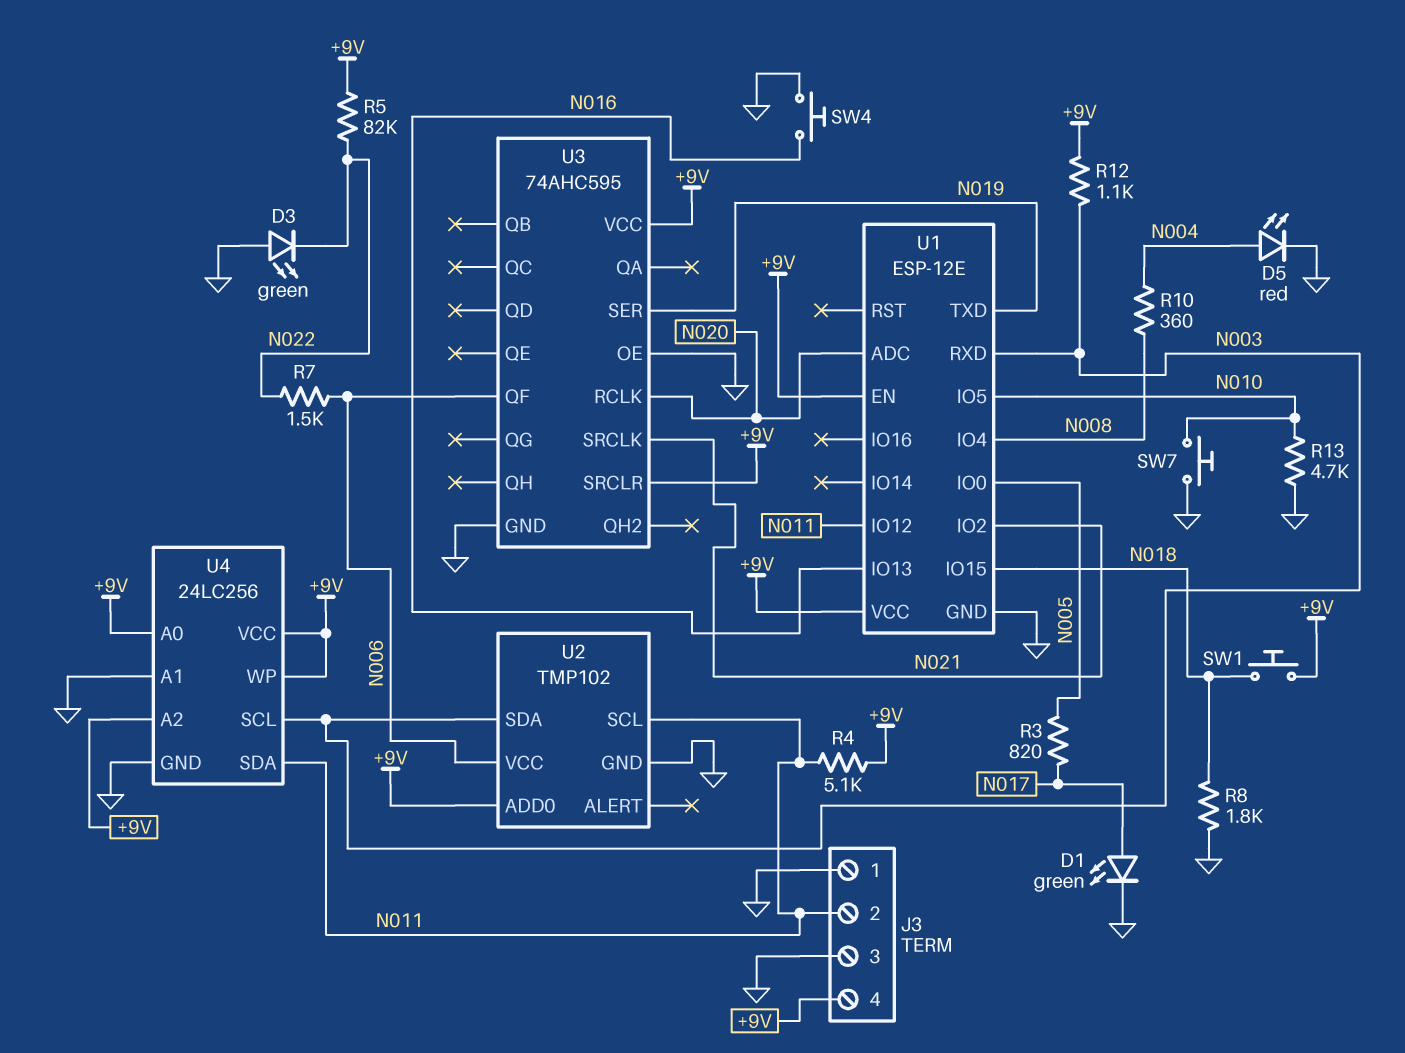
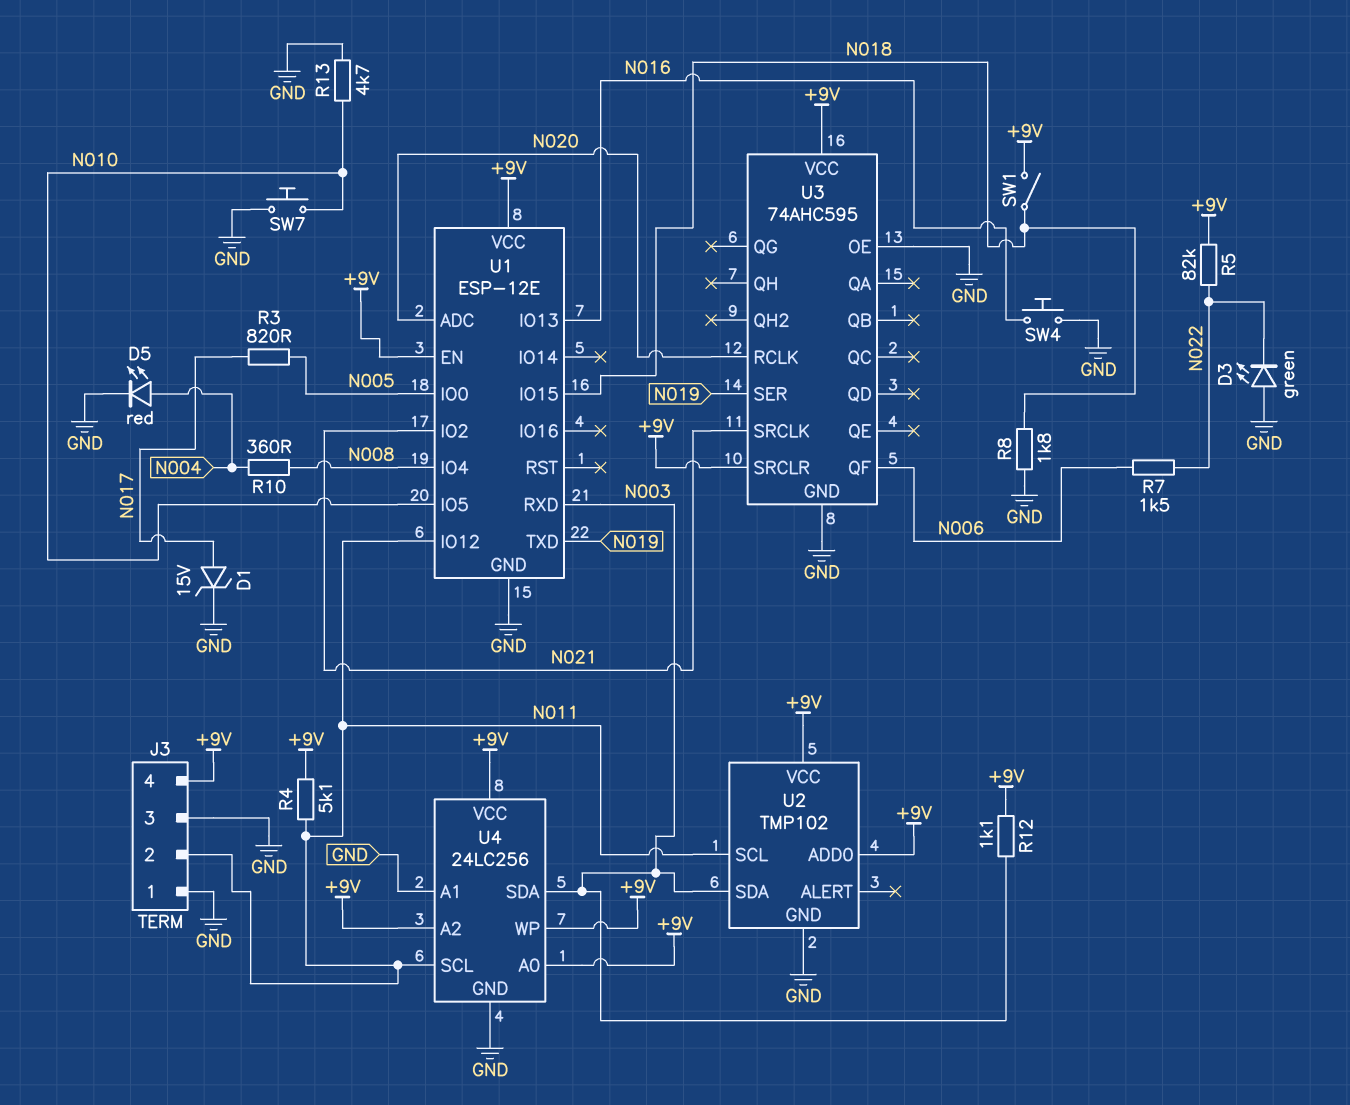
D1: LED green (A N017, K GND) -> zener 15V (A N017, K GND)
SW1: button (+9V, N018) -> switch (+9V, N018)
U2 pin VCC: N006 -> +9V
U4 pin SCL: N003 -> N011
U4 pin SDA: N011 -> N003

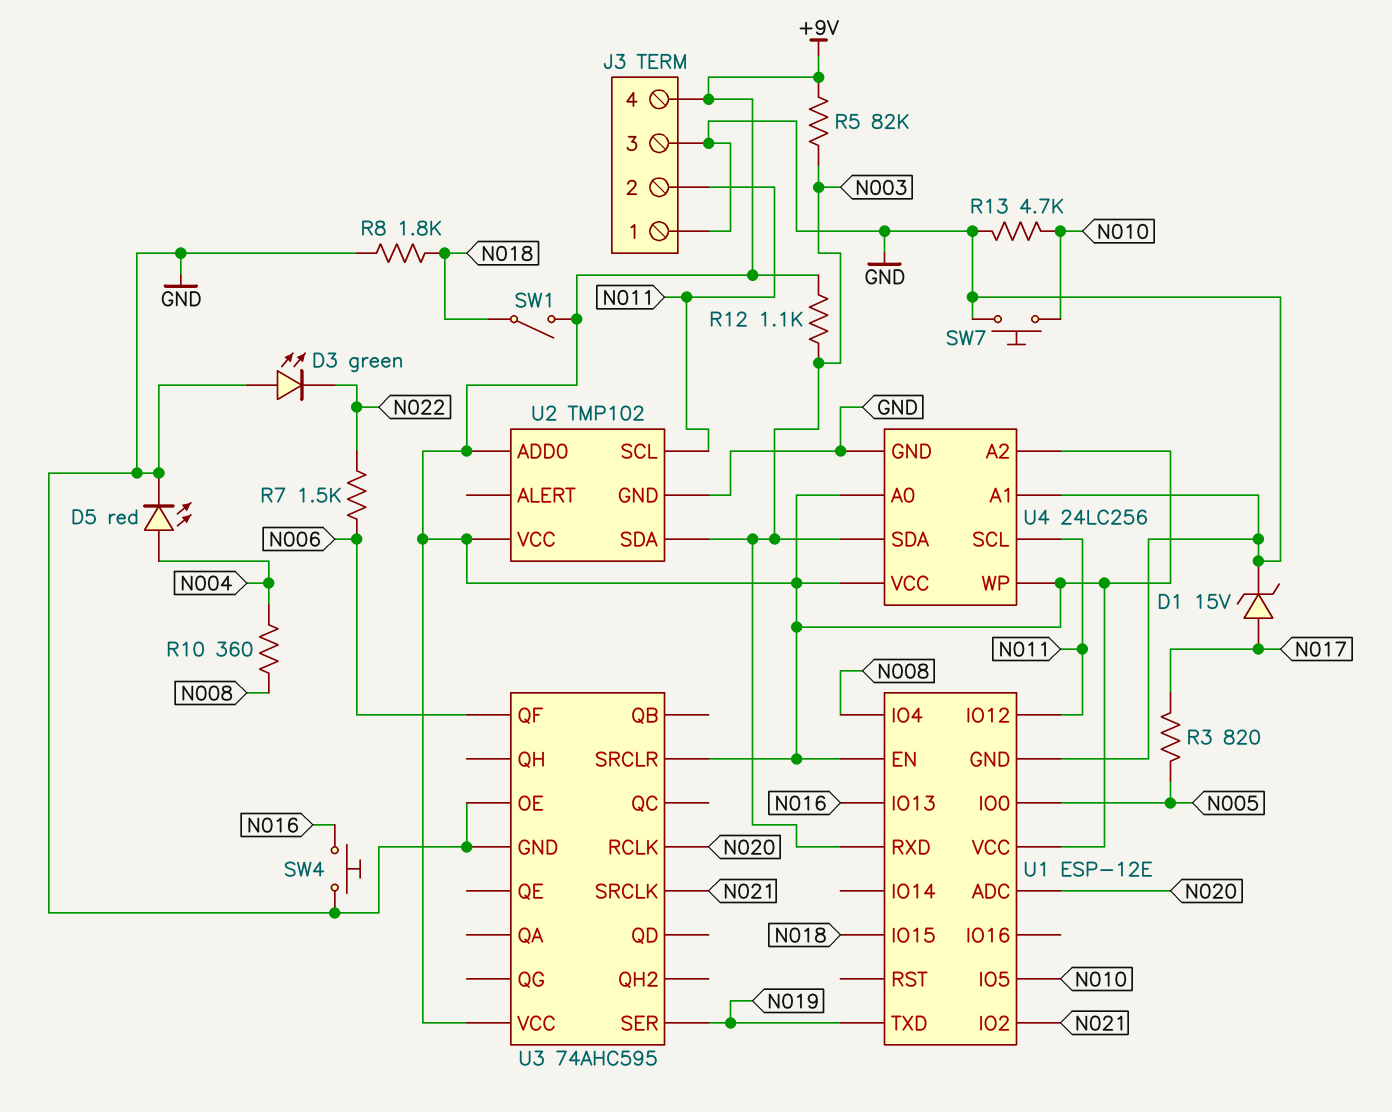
R4: 5.1k (+9V, N011) -> none
R5: 82k (+9V, N022) -> 82k (+9V, N003)

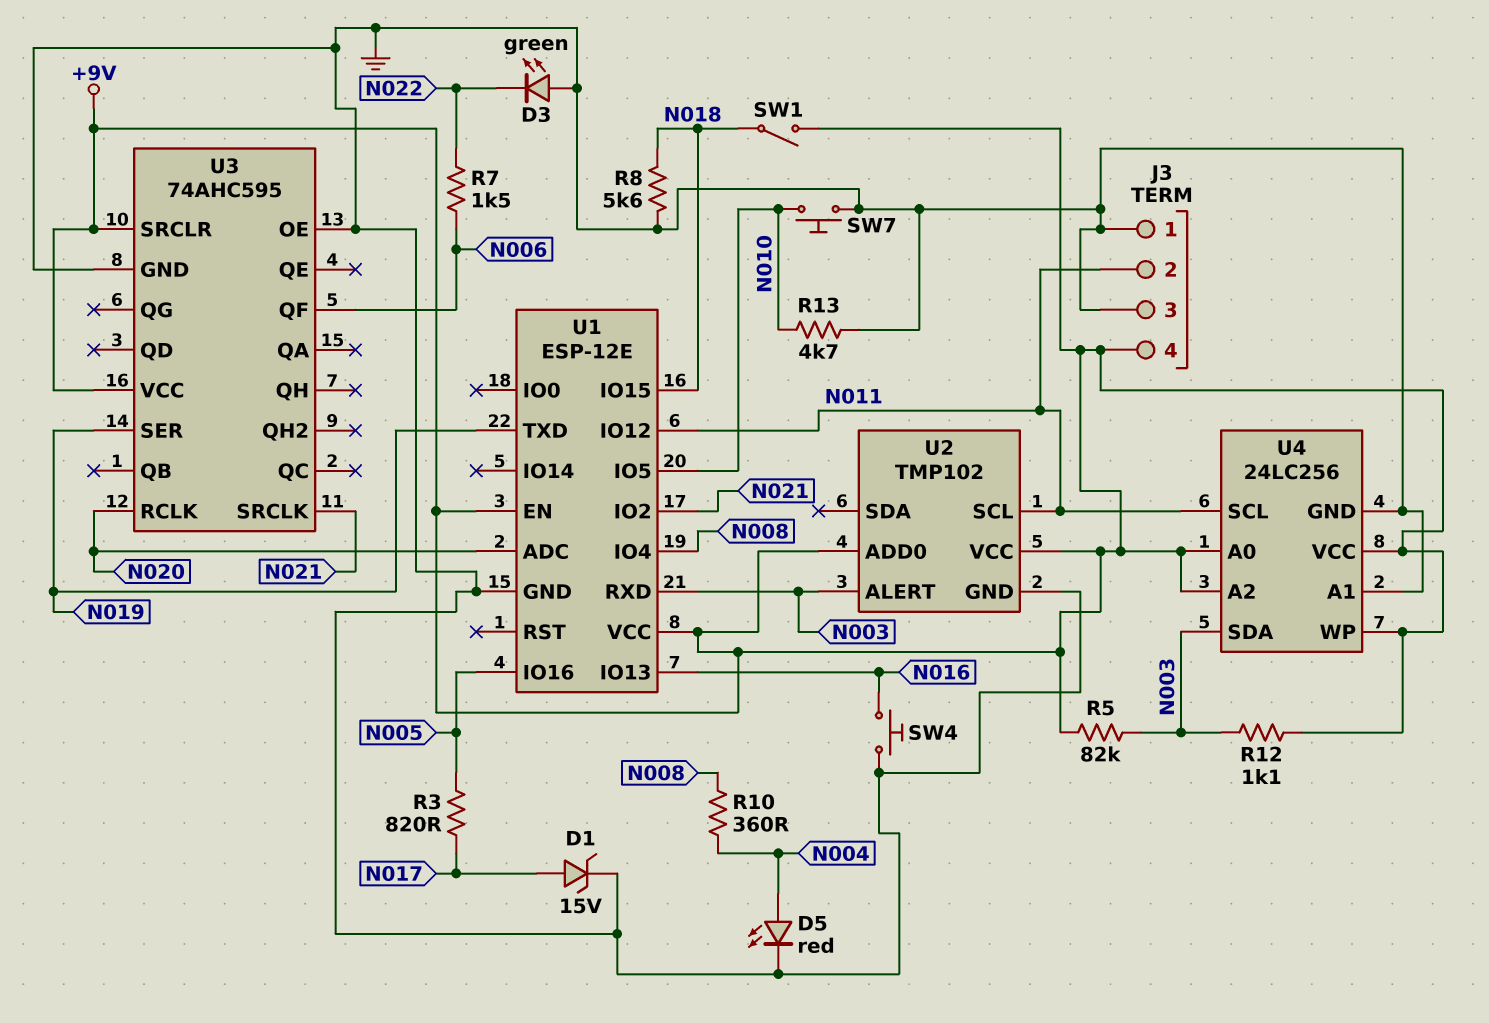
R8: 1.8k (GND, N018) -> 5.6k (GND, N018)
U1 pin IO0: N005 -> none
U1 pin IO16: none -> N005
U2 pin ALERT: none -> N003
U2 pin SDA: N003 -> none

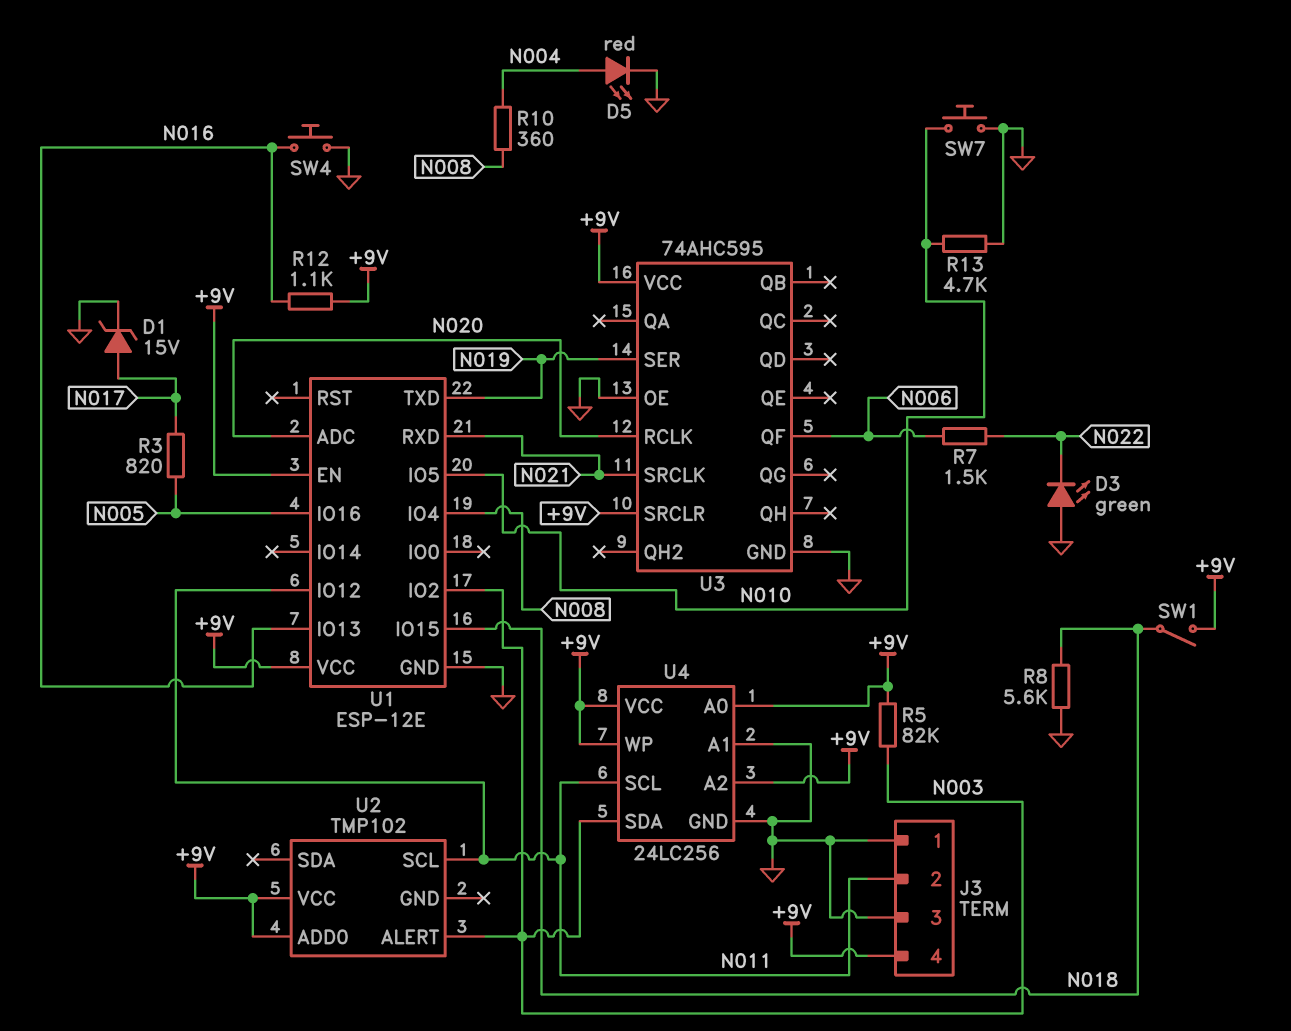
R12: 1.1k (+9V, N003) -> 1.1k (+9V, N016)
U1 pin IO2: N021 -> N003
U1 pin RXD: N003 -> N021
U2 pin GND: GND -> none

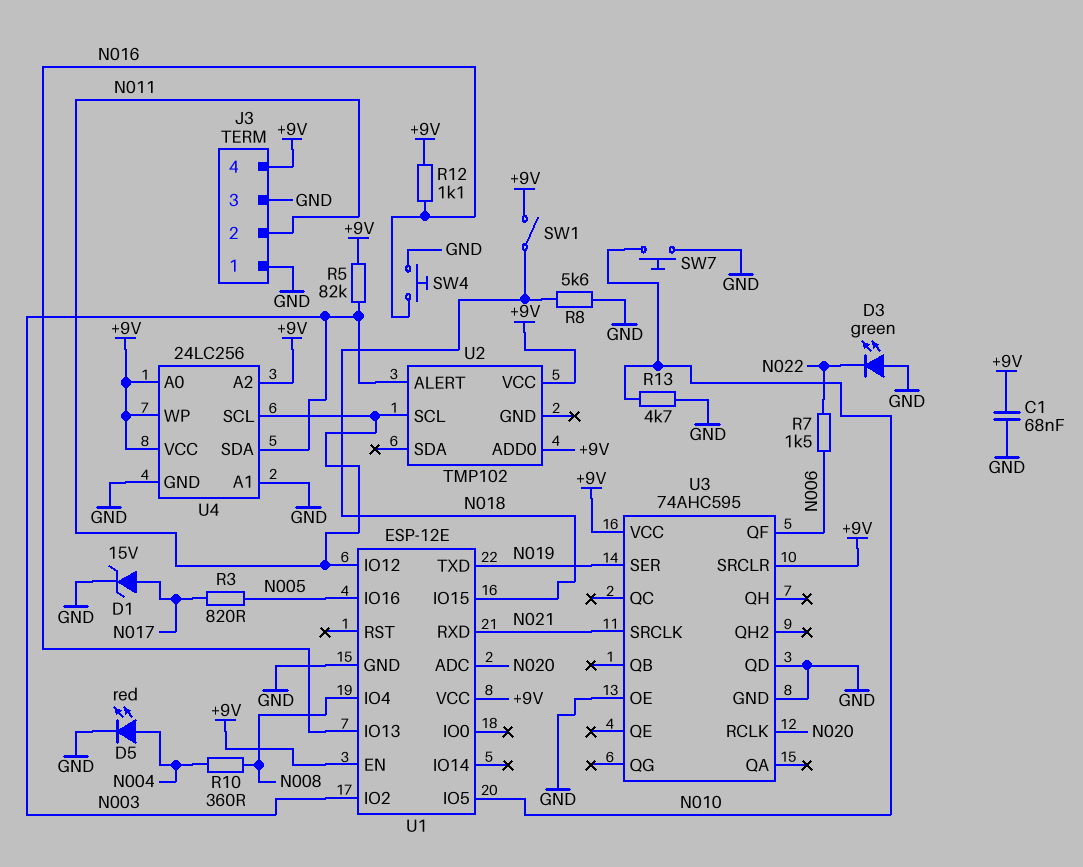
C1: none -> 68nF (+9V, GND)
U3 pin QD: none -> GND

